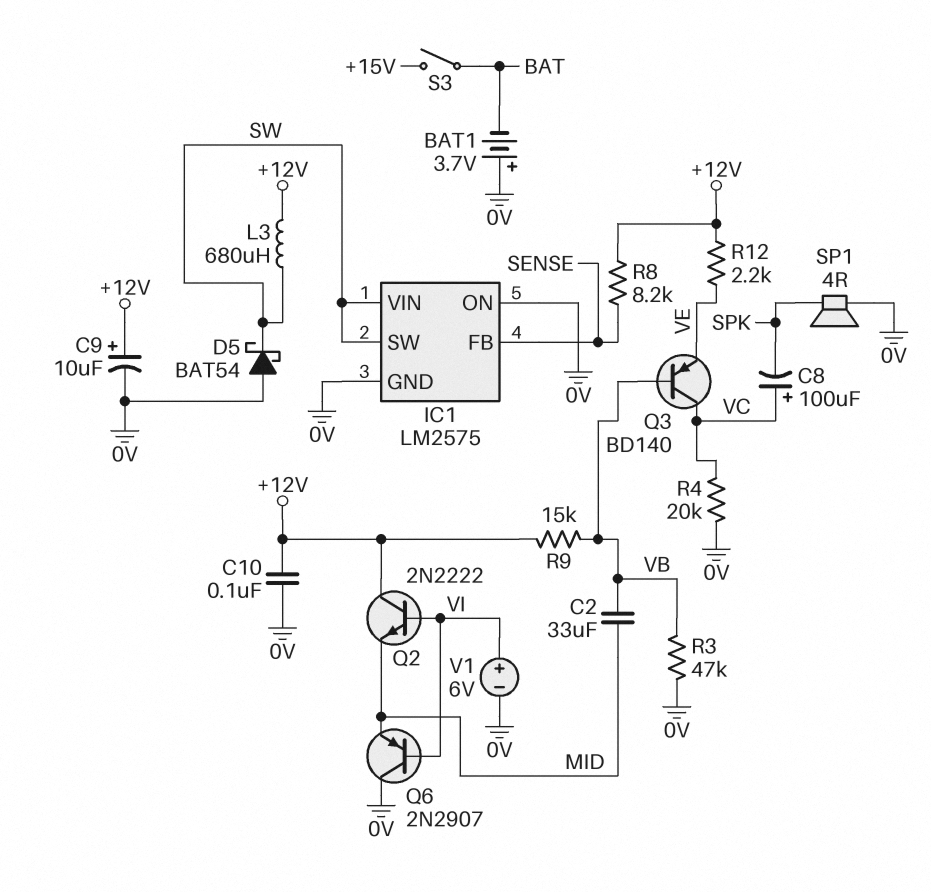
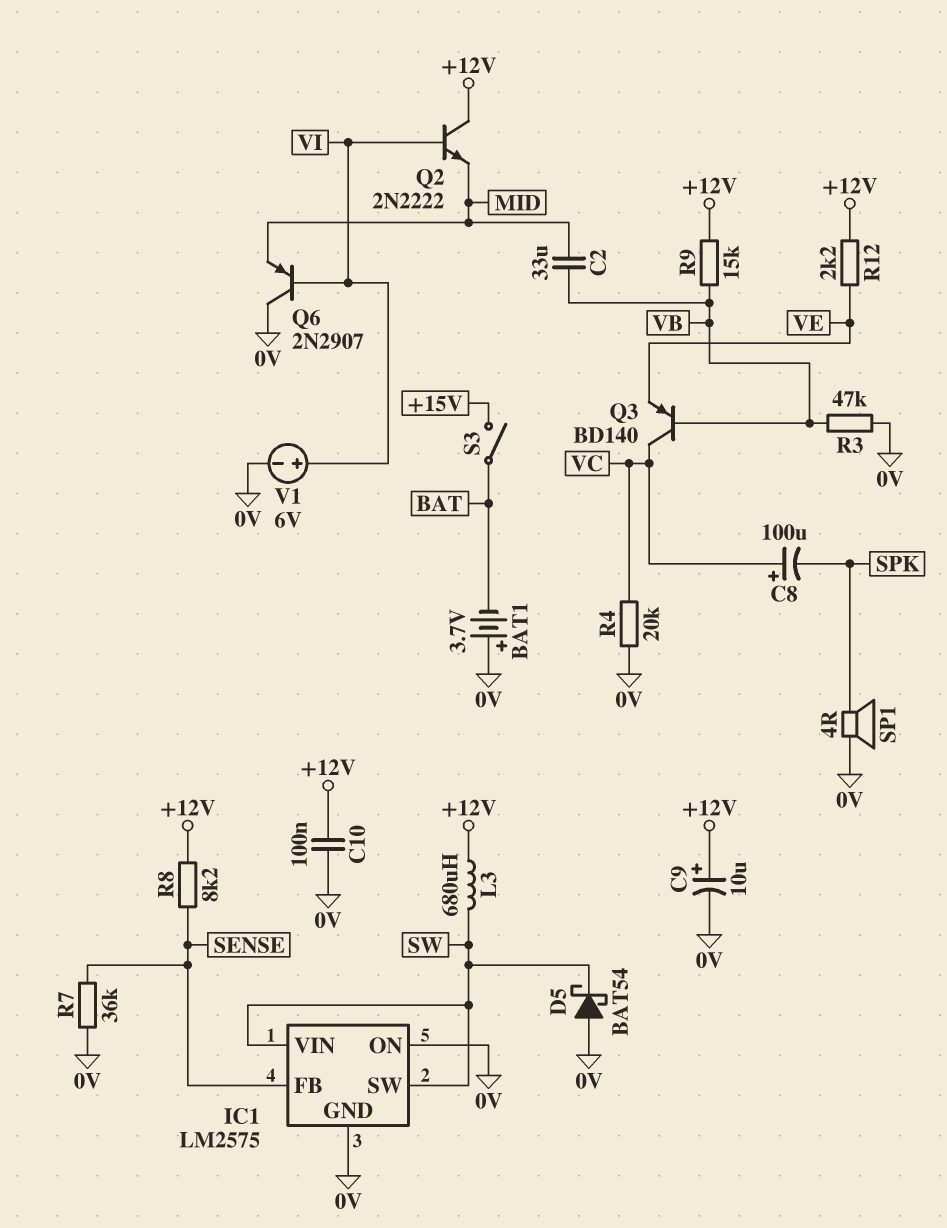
R7: none -> 36k (0V, SENSE)

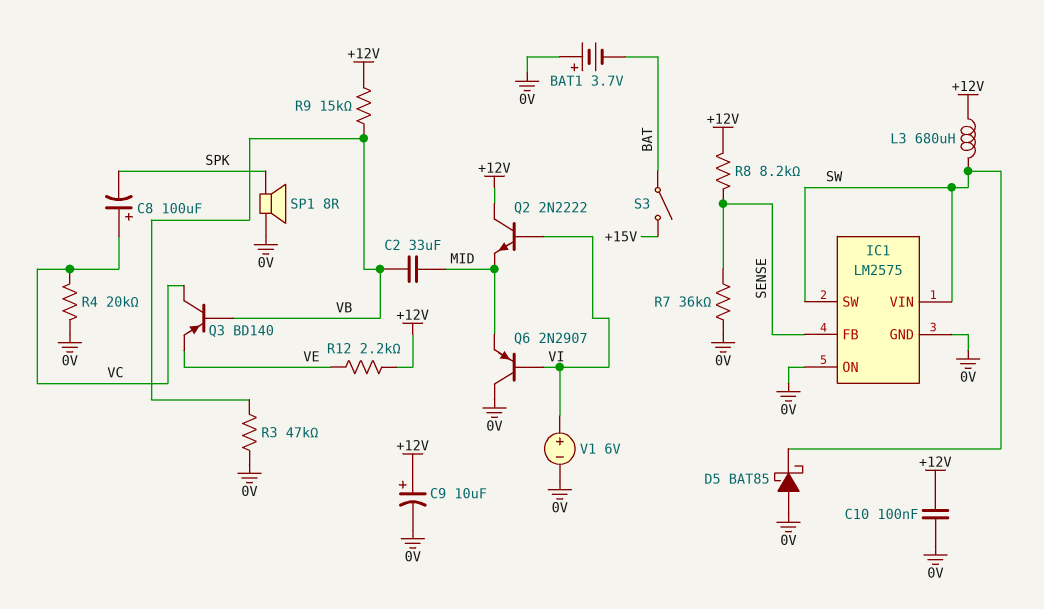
D5: schottky BAT54 (A 0V, K SW) -> schottky BAT85 (A 0V, K SW)
SP1: speaker 4R (0V, SPK) -> speaker 8R (0V, SPK)

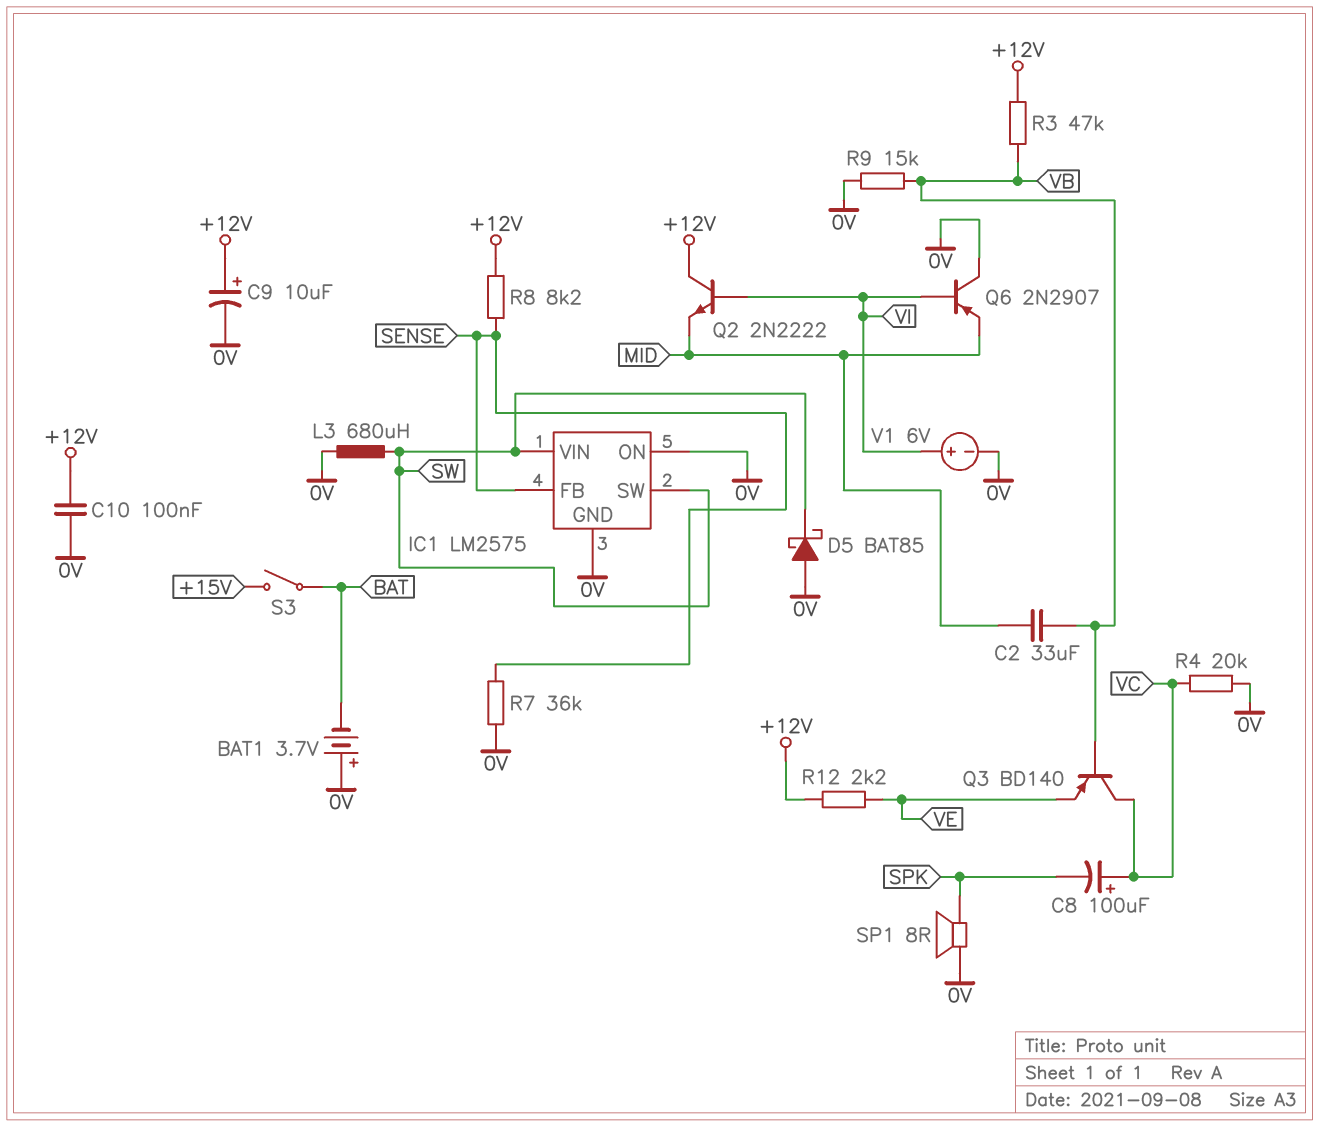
L3: 680uH (+12V, SW) -> 680uH (0V, SW)
R3: 47k (0V, VB) -> 47k (+12V, VB)
R9: 15k (+12V, VB) -> 15k (0V, VB)

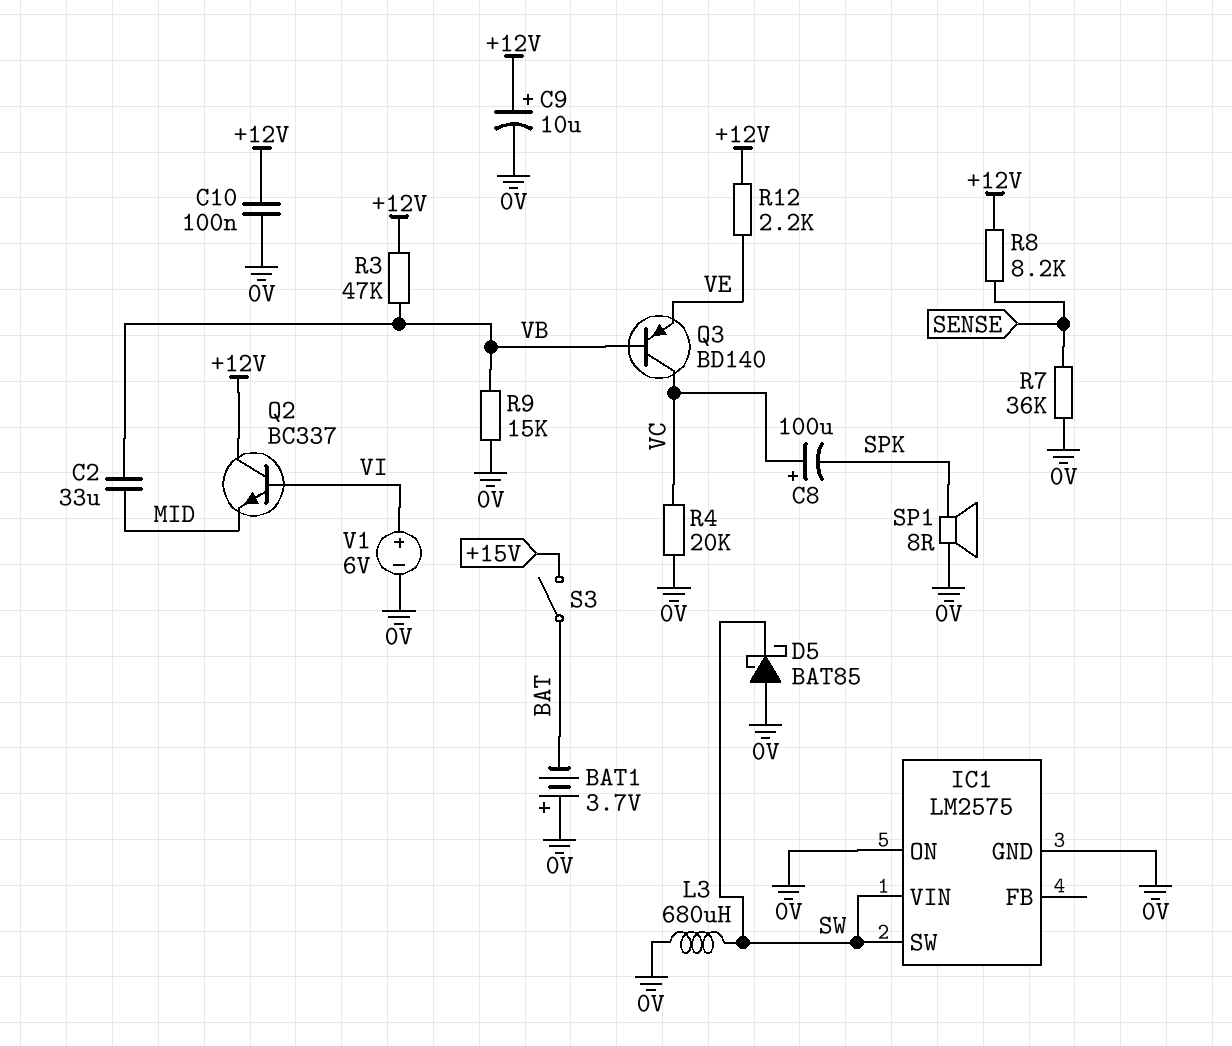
IC1 pin FB: SENSE -> none
Q2: NPN 2N2222 (B VI, C +12V, E MID) -> NPN BC337 (B VI, C +12V, E MID)
Q6: PNP 2N2907 (B VI, C 0V, E MID) -> none

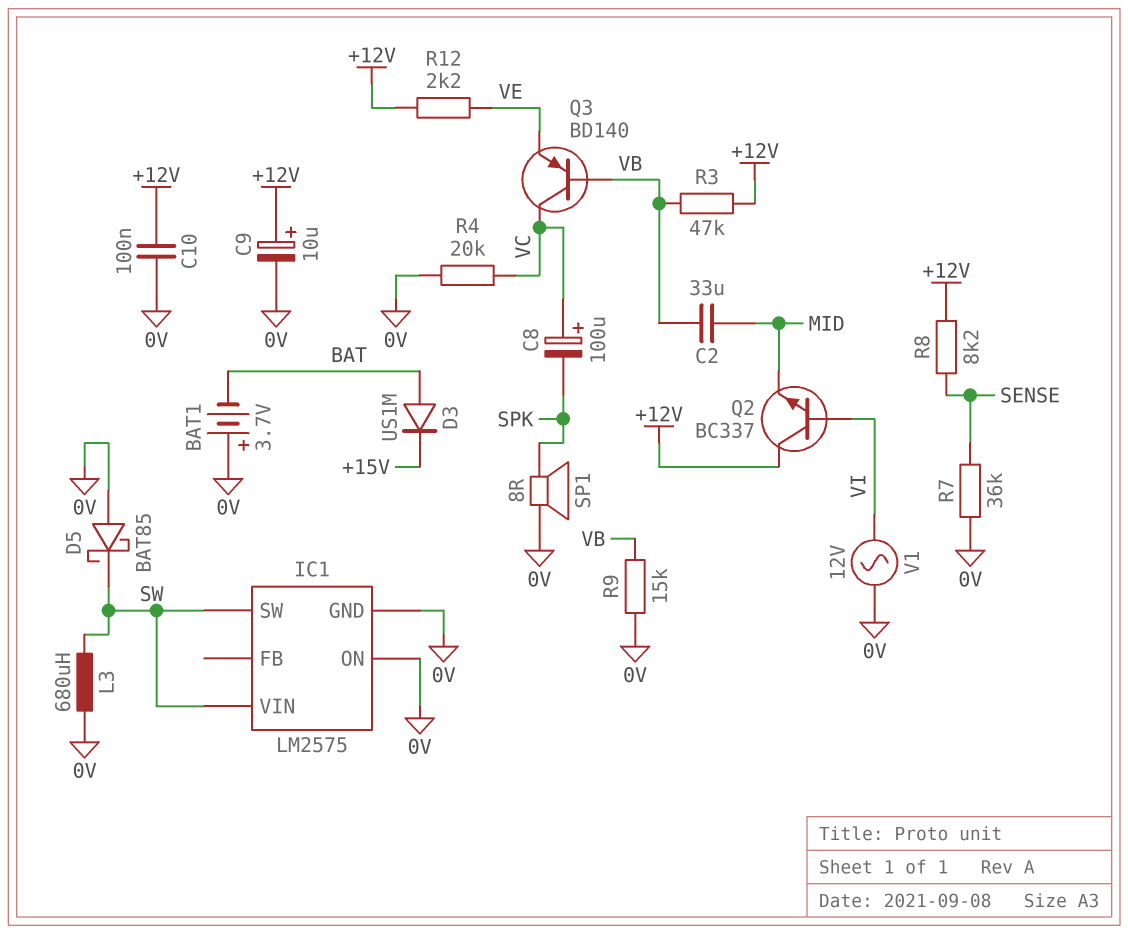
D3: none -> diode US1M (A BAT, K +15V)
S3: switch (+15V, BAT) -> none
V1: 6V (plus VI, minus 0V) -> AC 12V (0V, VI)

